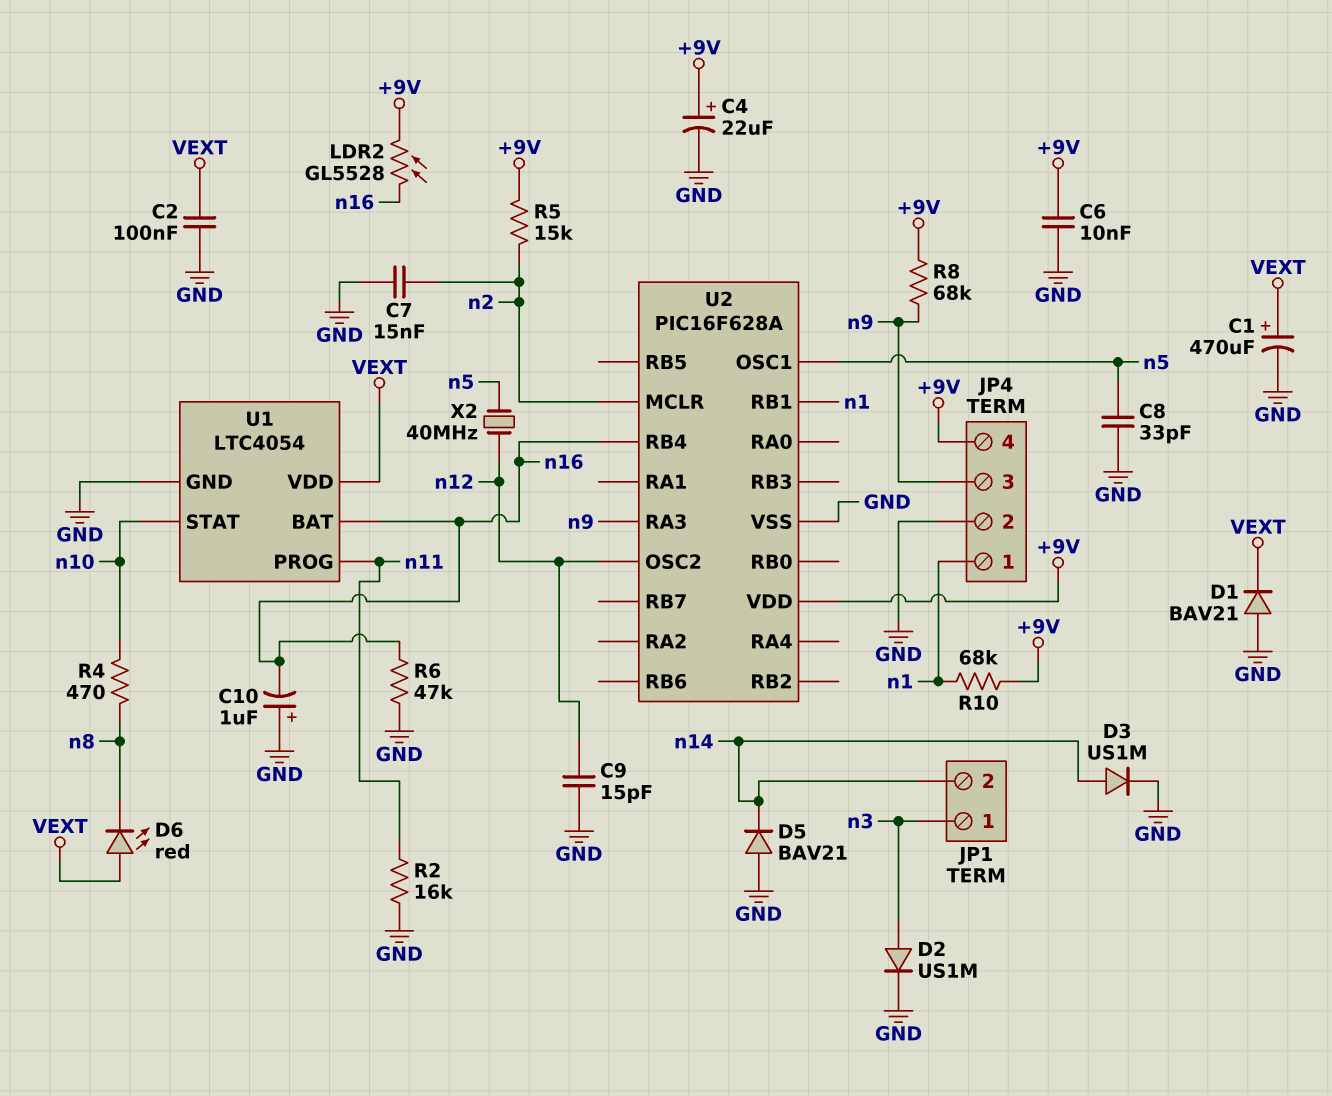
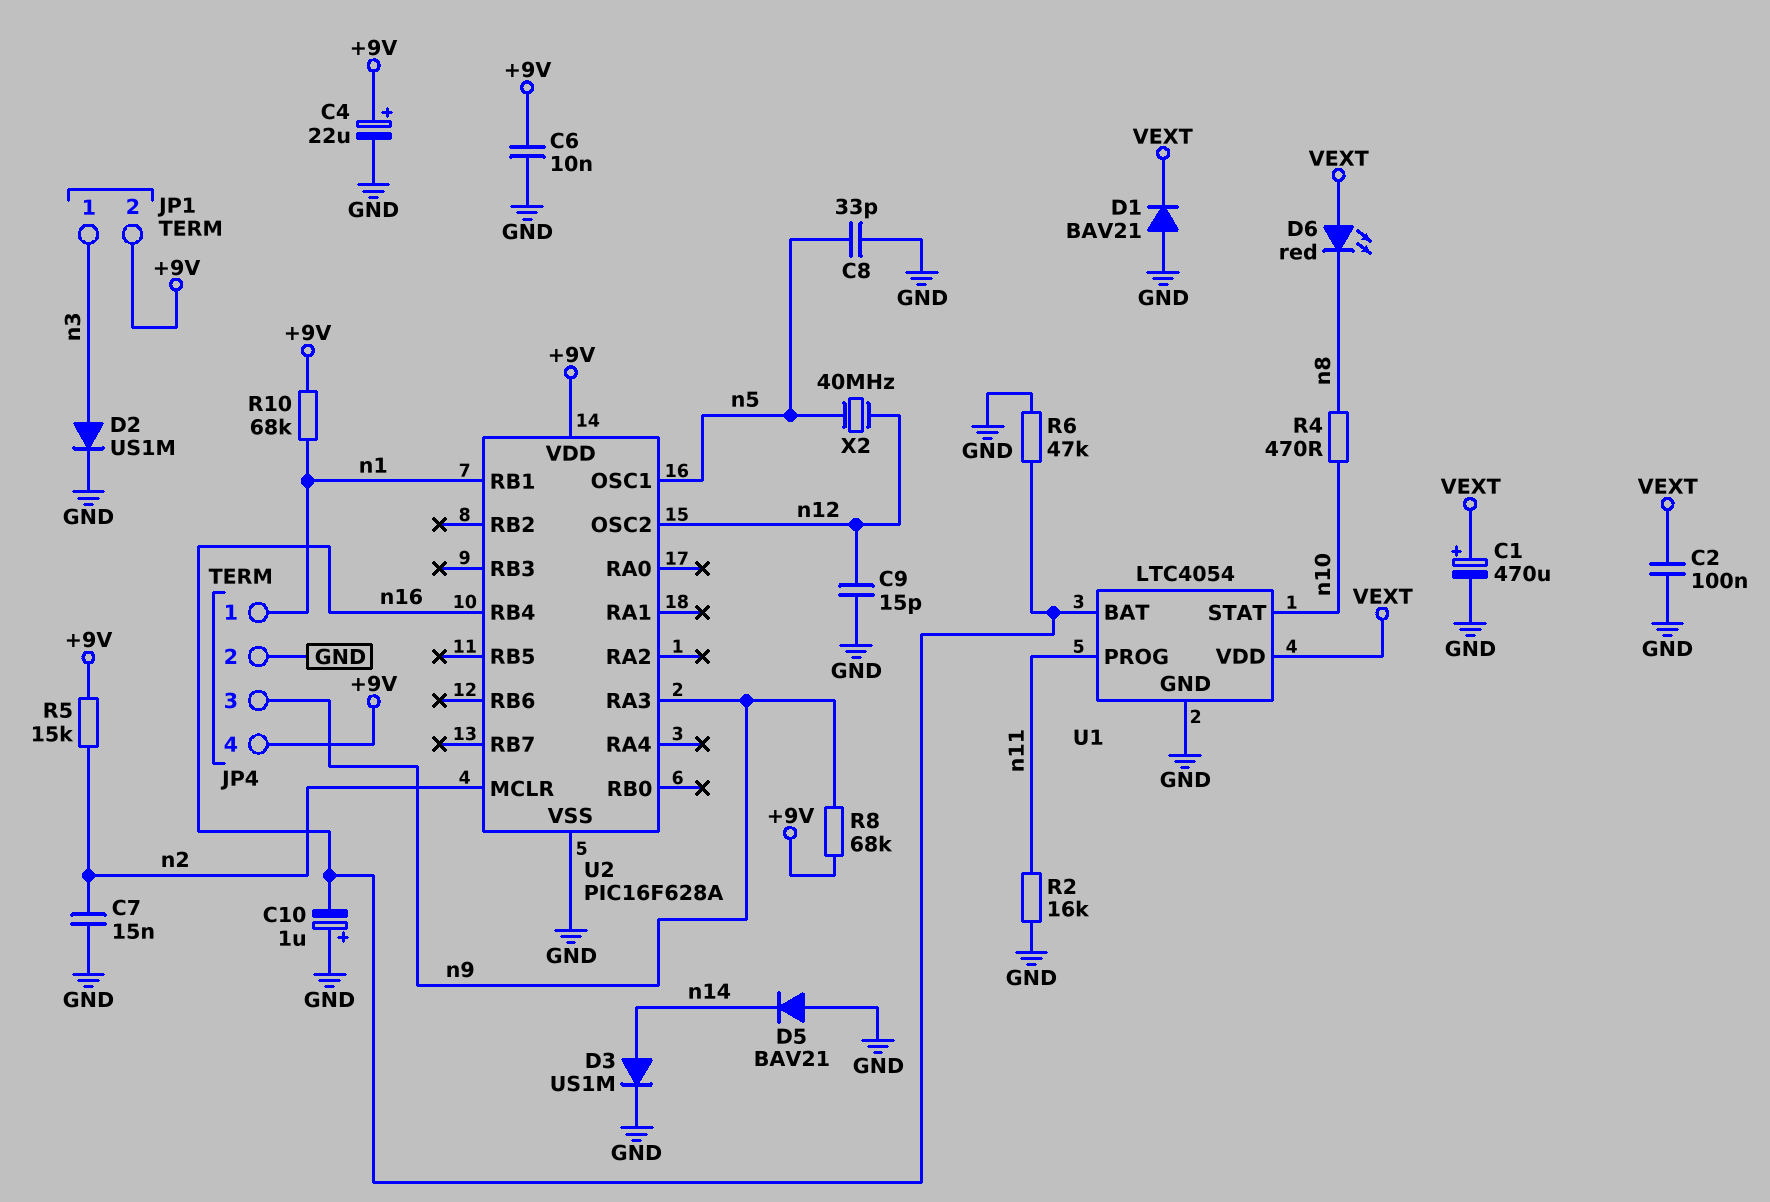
JP1 pin 2: n14 -> +9V
LDR2: GL5528 (+9V, n16) -> none

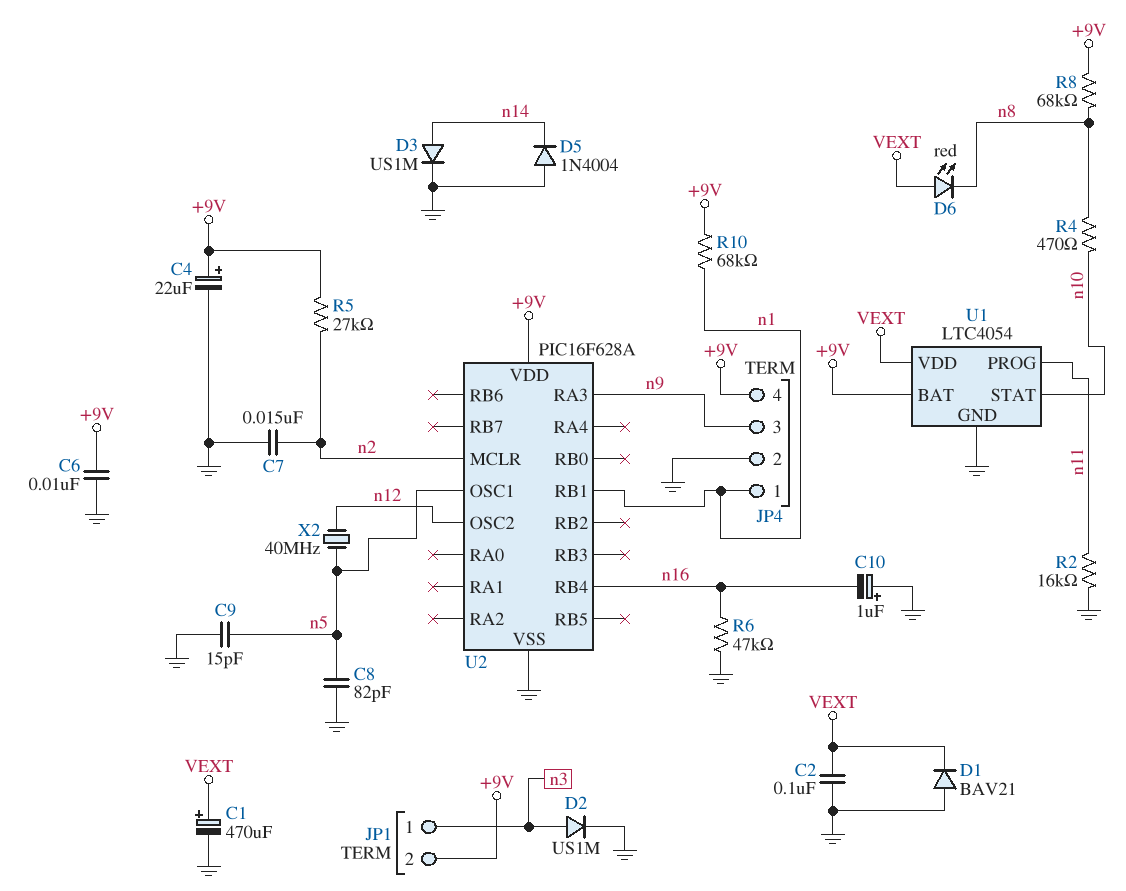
C8: 33pF (GND, n5) -> 82pF (GND, n5)
C9: 15pF (GND, n12) -> 15pF (GND, n5)
D5: diode BAV21 (A GND, K n14) -> diode 1N4004 (A GND, K n14)
R5: 15k (+9V, n2) -> 27k (+9V, n2)
R8: 68k (+9V, n9) -> 68k (+9V, n8)
U1 pin BAT: n16 -> +9V

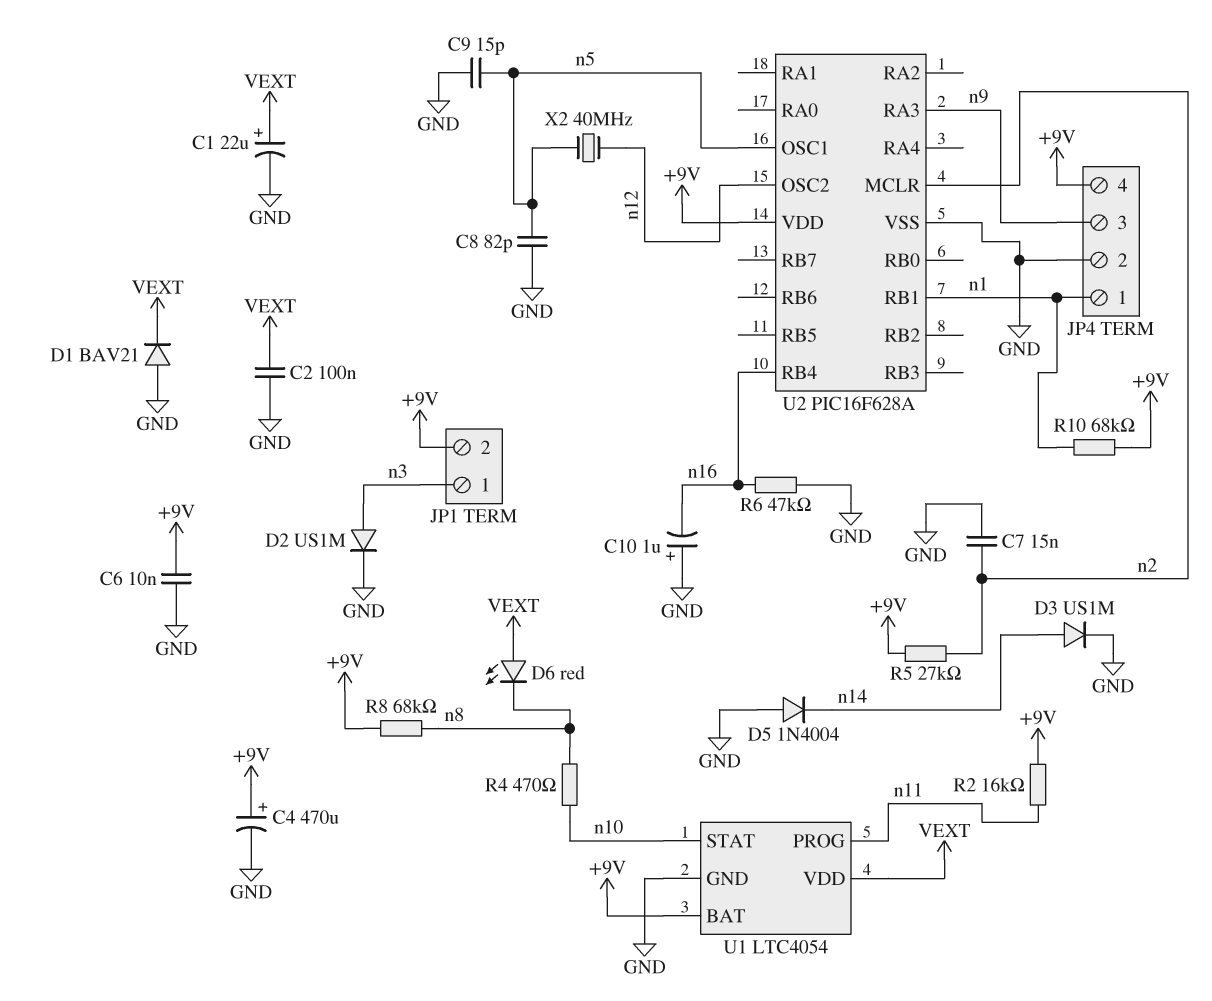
C1: 470uF (plus VEXT, minus GND) -> 22uF (plus VEXT, minus GND)
C4: 22uF (plus +9V, minus GND) -> 470uF (plus +9V, minus GND)
R2: 16k (GND, n11) -> 16k (+9V, n11)

